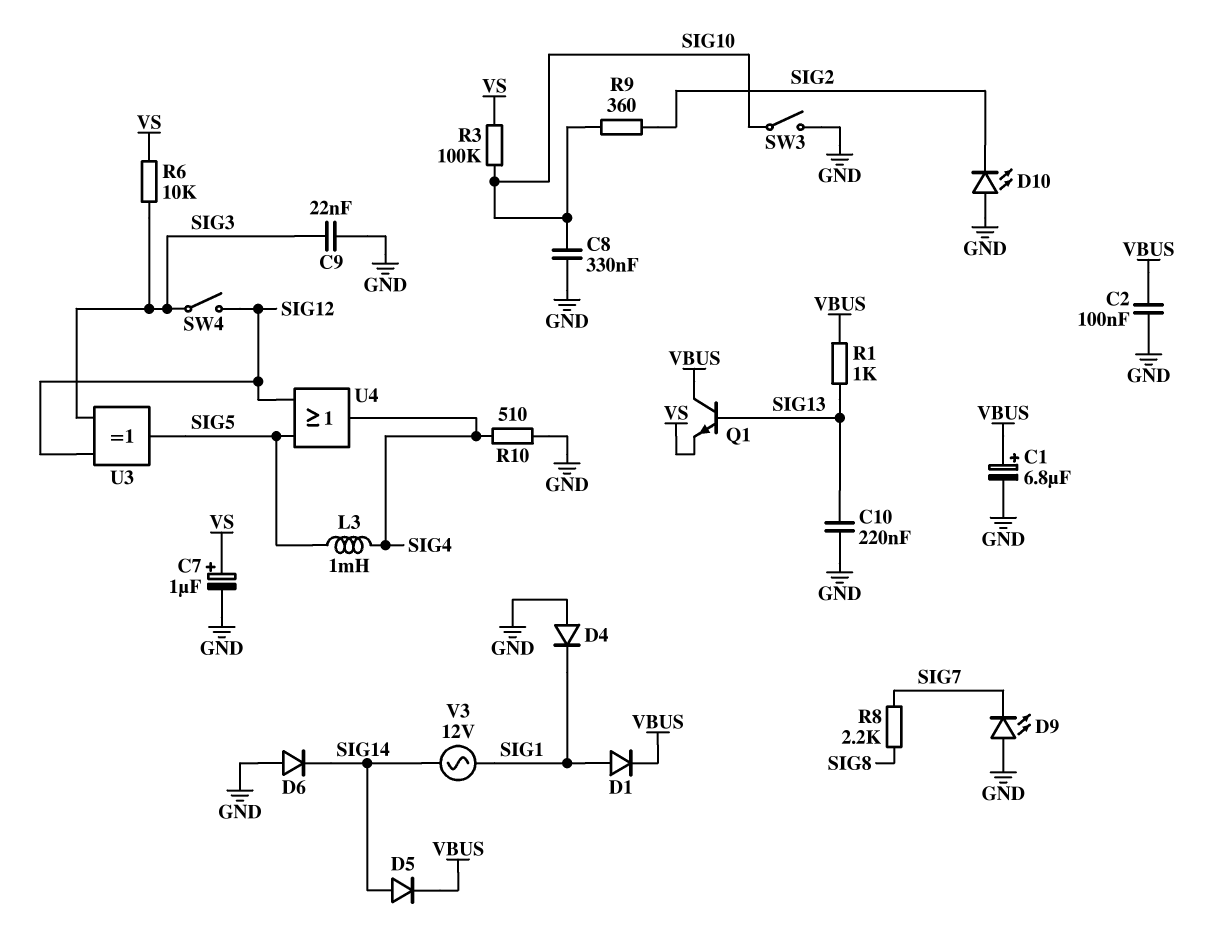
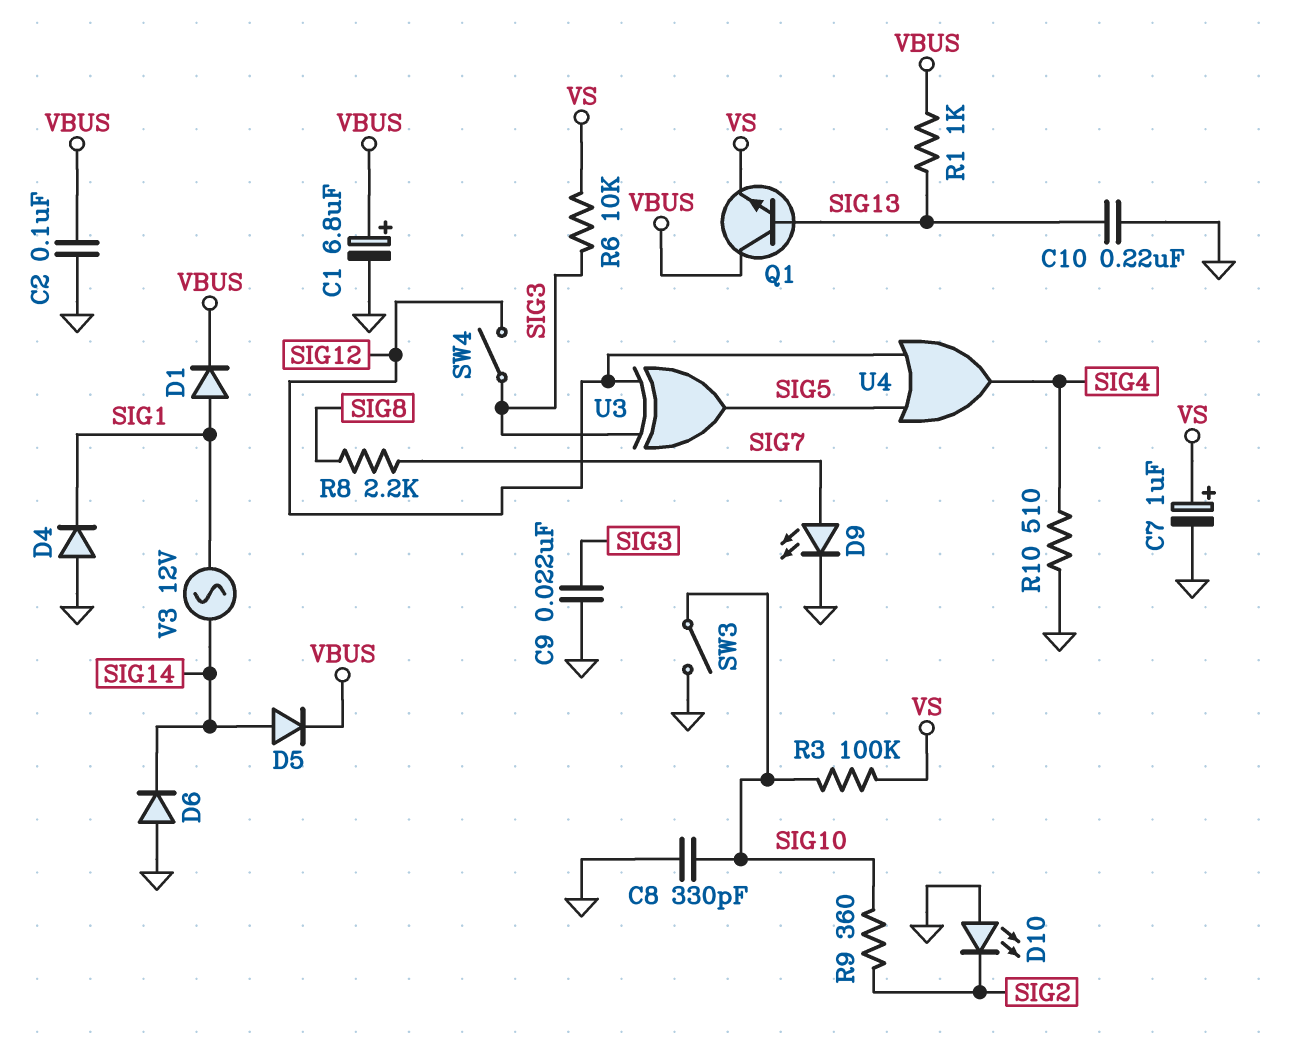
C8: 330nF (GND, SIG10) -> 330pF (GND, SIG10)
D9: LED (A GND, K SIG7) -> LED (A SIG7, K GND)
L3: 1mH (SIG4, SIG5) -> none

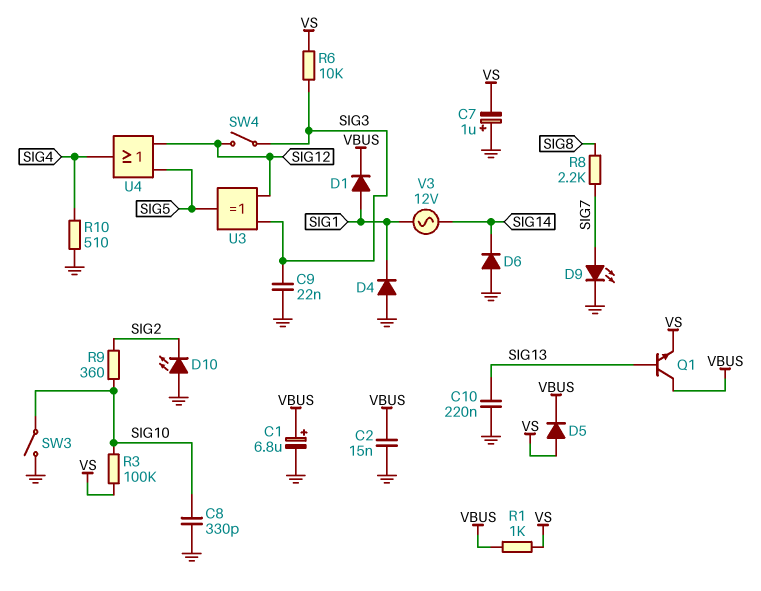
C2: 100nF (GND, VBUS) -> 15nF (GND, VBUS)
C7: 1uF (plus VS, minus GND) -> 1uF (plus GND, minus VS)
D5: diode (A SIG14, K VBUS) -> diode (A VS, K VBUS)
R1: 1k (SIG13, VBUS) -> 1k (VBUS, VS)

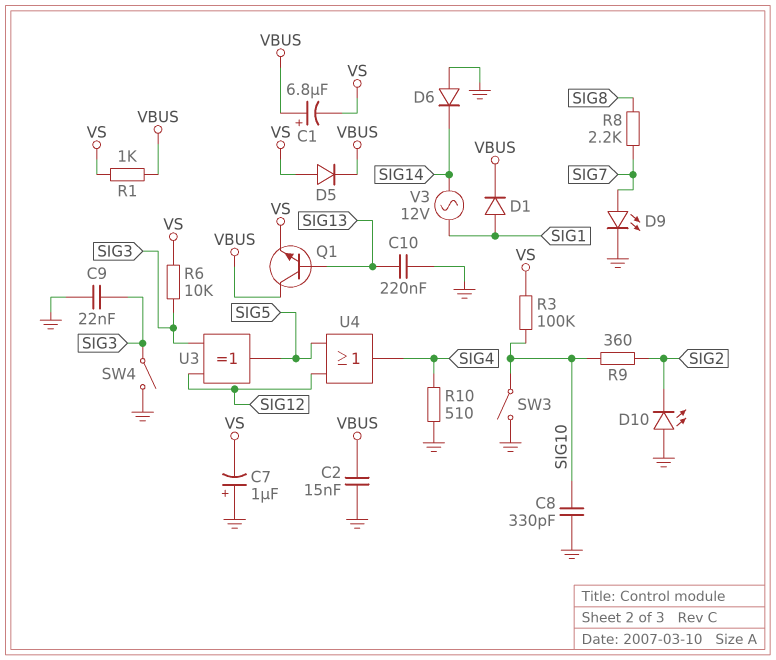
C1: 6.8uF (plus VBUS, minus GND) -> 6.8uF (plus VBUS, minus VS)
D4: diode (A GND, K SIG1) -> none
SW4: switch (SIG3, SIG12) -> switch (GND, SIG3)

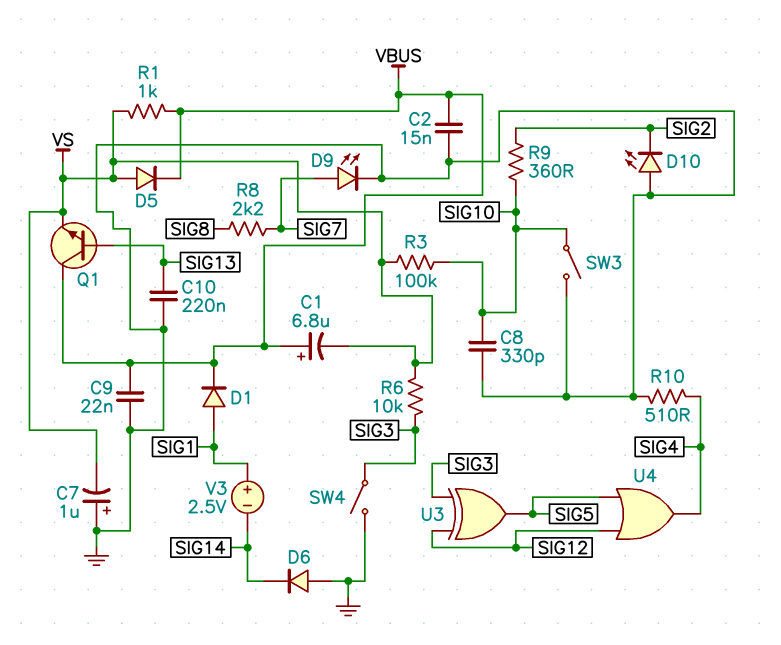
C9: 22nF (GND, SIG3) -> 22nF (GND, VBUS)
V3: AC 12V (SIG1, SIG14) -> 2.5V (plus SIG1, minus SIG14)

